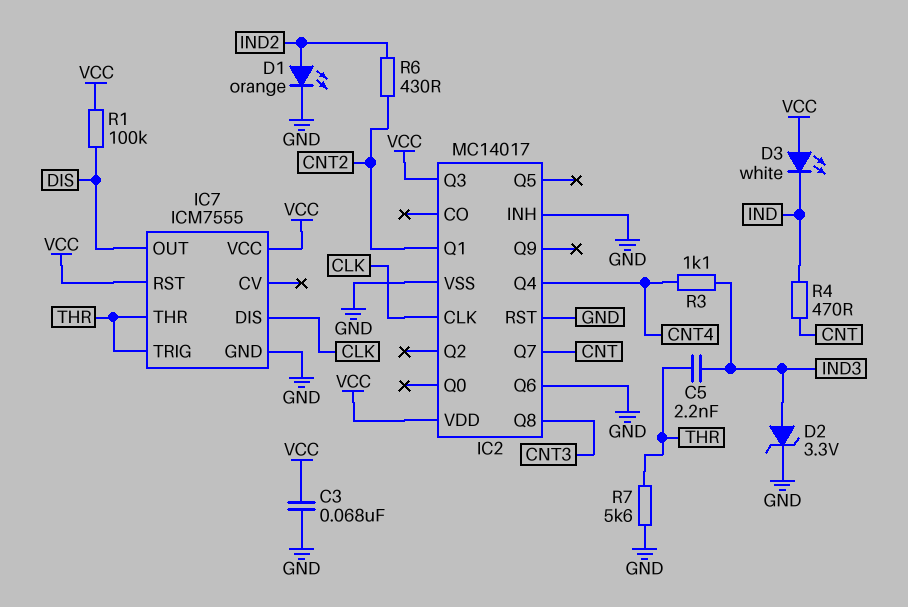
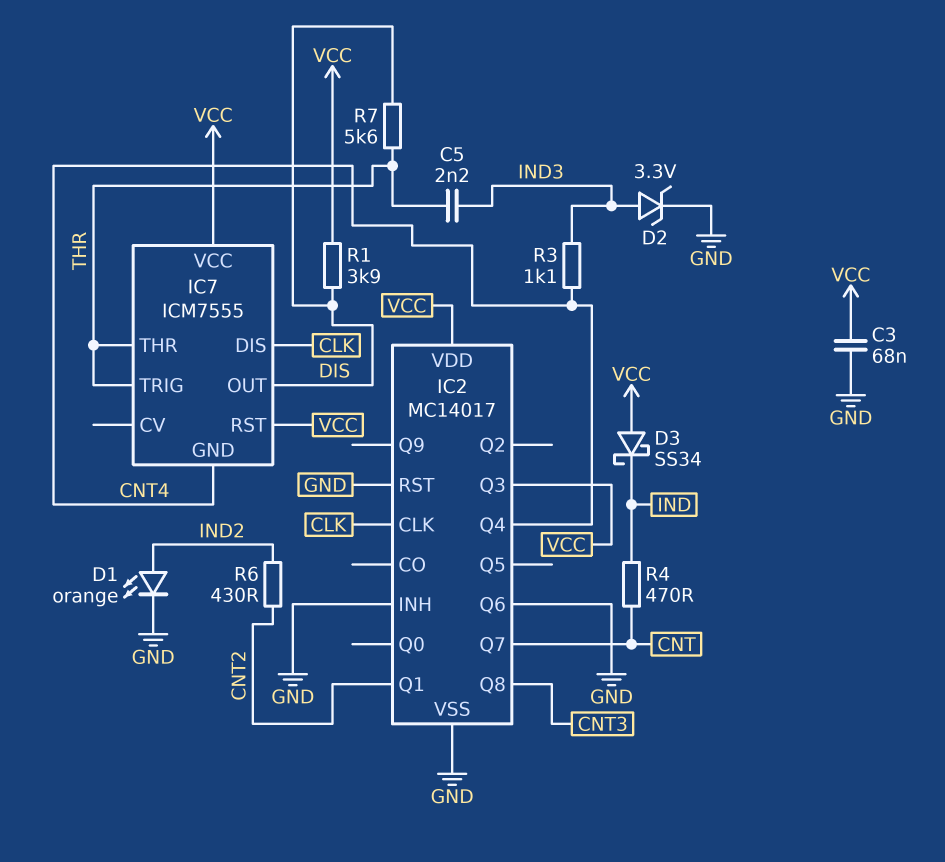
D3: LED white (A VCC, K IND) -> schottky SS34 (A VCC, K IND)
IC7 pin GND: GND -> CNT4
R1: 100k (DIS, VCC) -> 3.9k (DIS, VCC)
R7: 5.6k (GND, THR) -> 5.6k (DIS, THR)

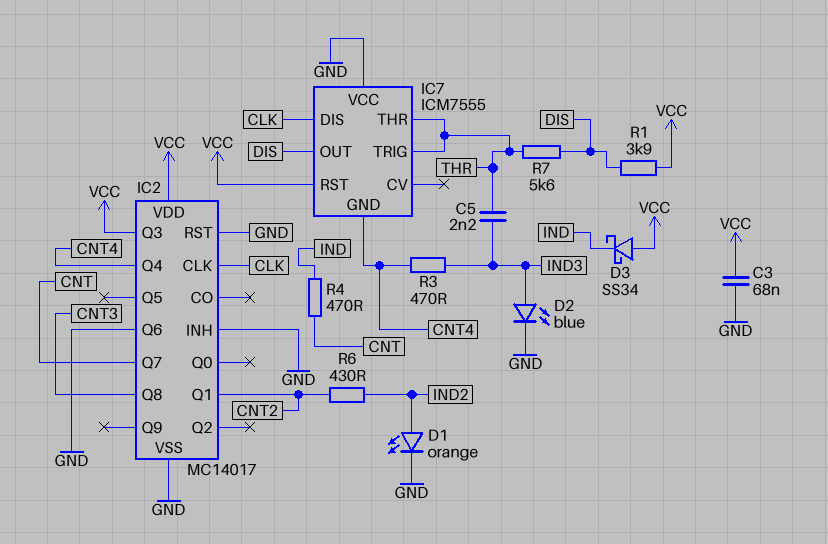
D2: zener 3.3V (A IND3, K GND) -> LED blue (A IND3, K GND)
IC7 pin VCC: VCC -> GND
R3: 1.1k (CNT4, IND3) -> 470 (CNT4, IND3)

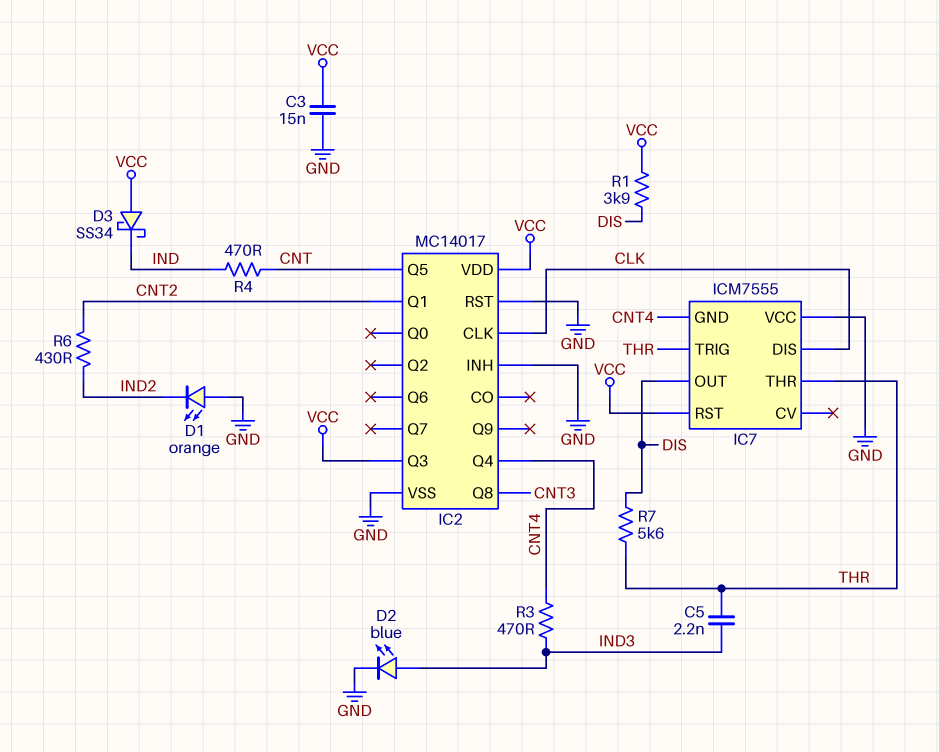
C3: 68nF (GND, VCC) -> 15nF (GND, VCC)
D1: LED orange (A IND2, K GND) -> LED orange (A GND, K IND2)
IC2 pin Q5: none -> CNT
IC2 pin Q6: GND -> none
IC2 pin Q7: CNT -> none

